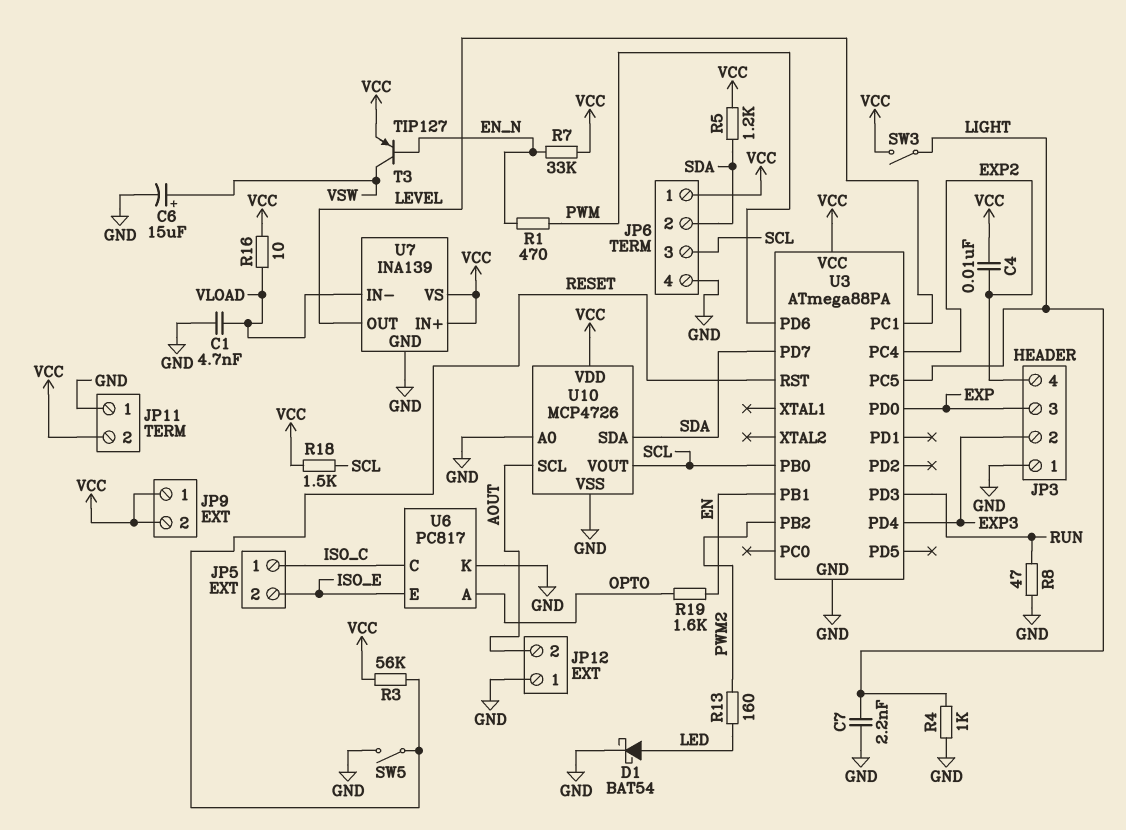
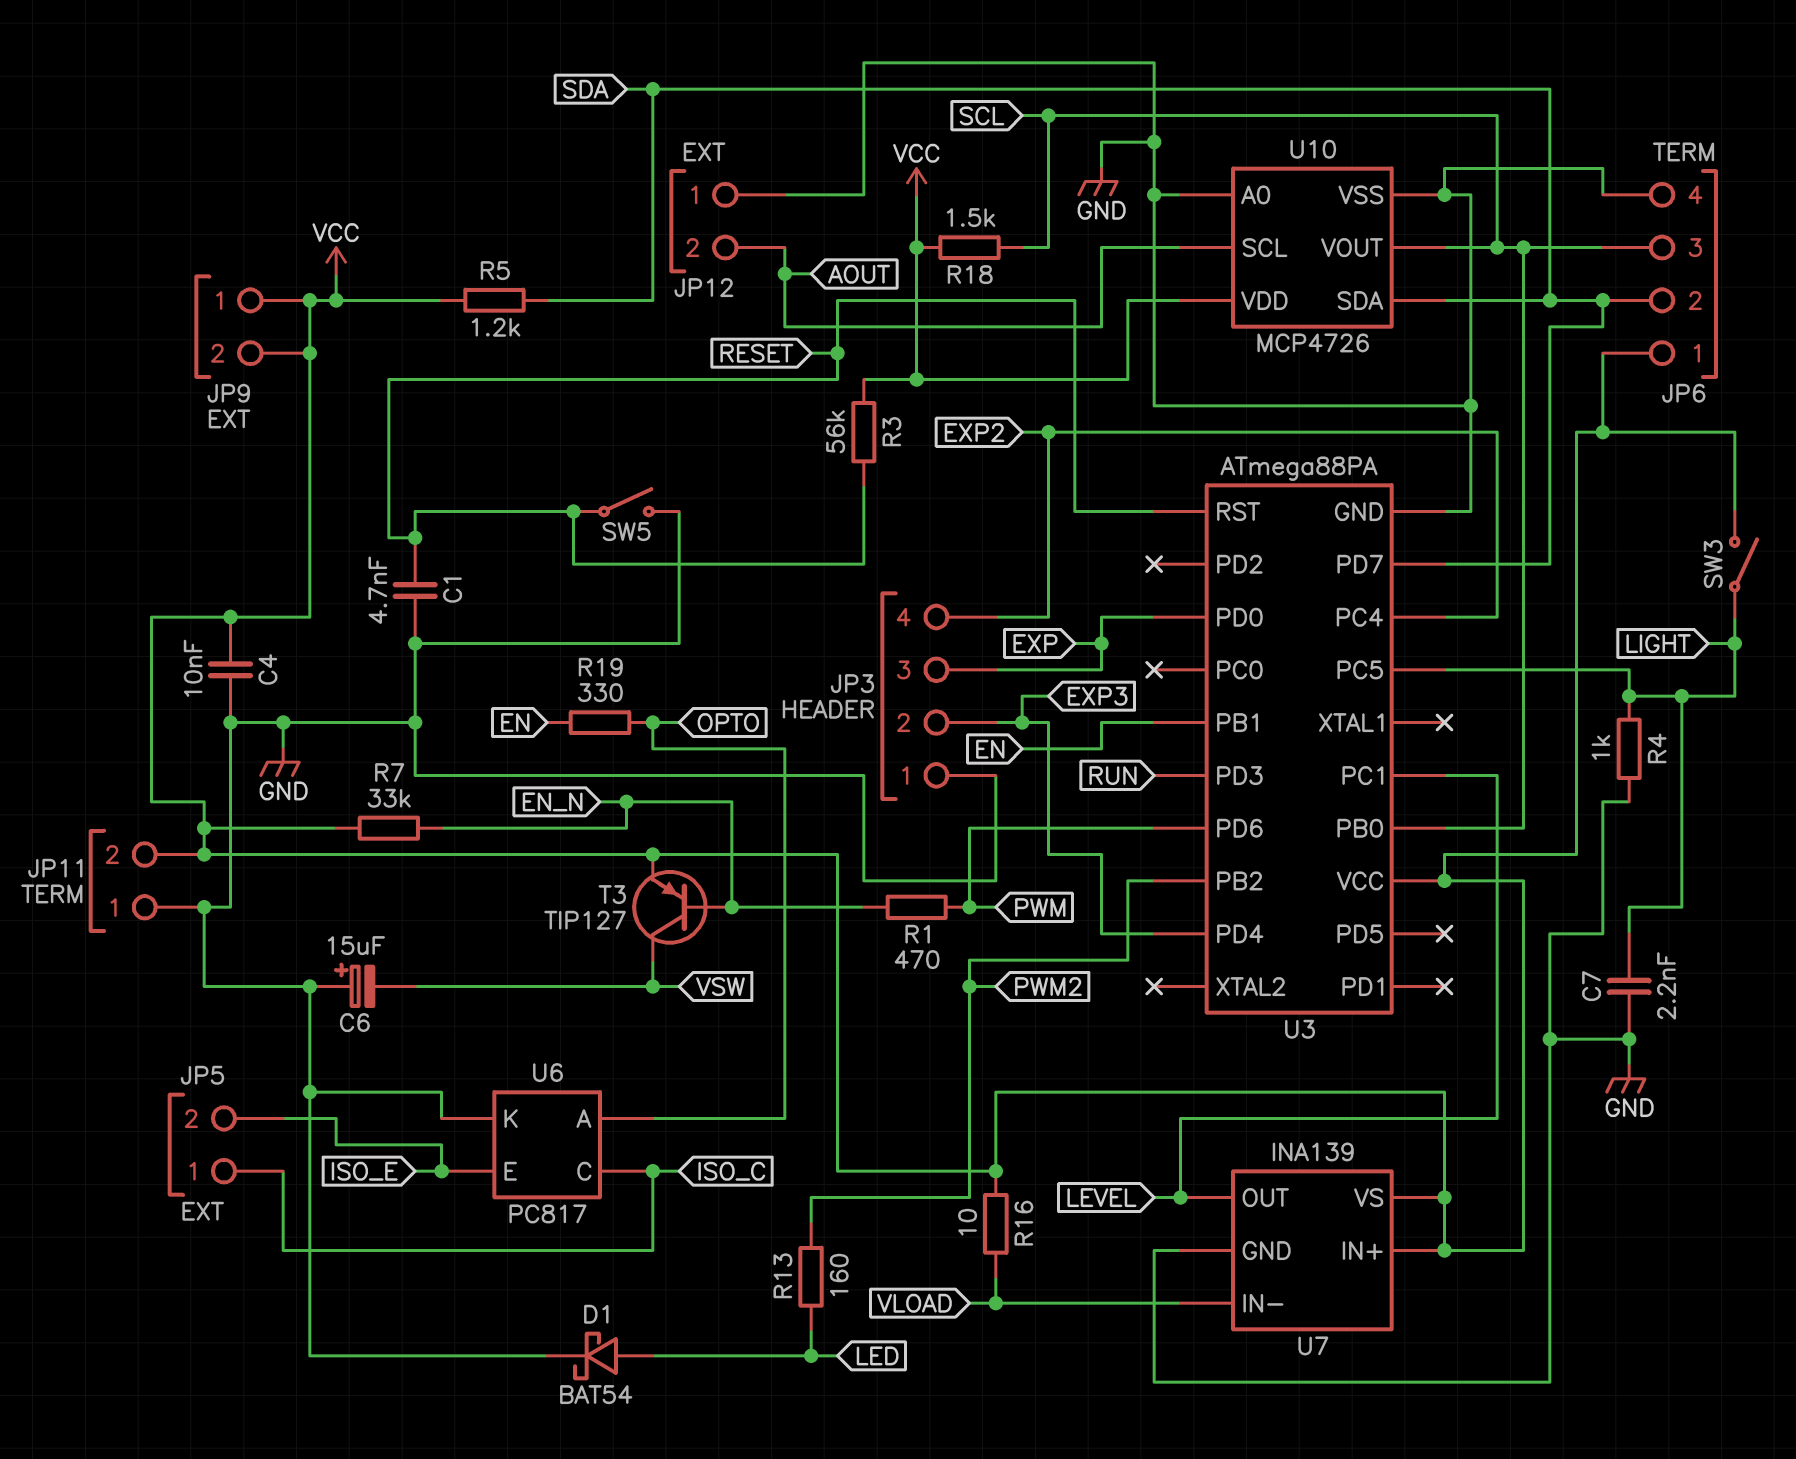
C1: 4.7nF (GND, VLOAD) -> 4.7nF (GND, RESET)
C4: 10nF (EXP2, VCC) -> 10nF (GND, VCC)
C6: 15uF (plus VSW, minus GND) -> 15uF (plus GND, minus VSW)
R8: 47 (GND, RUN) -> none
R19: 1.6k (EN, OPTO) -> 330 (EN, OPTO)

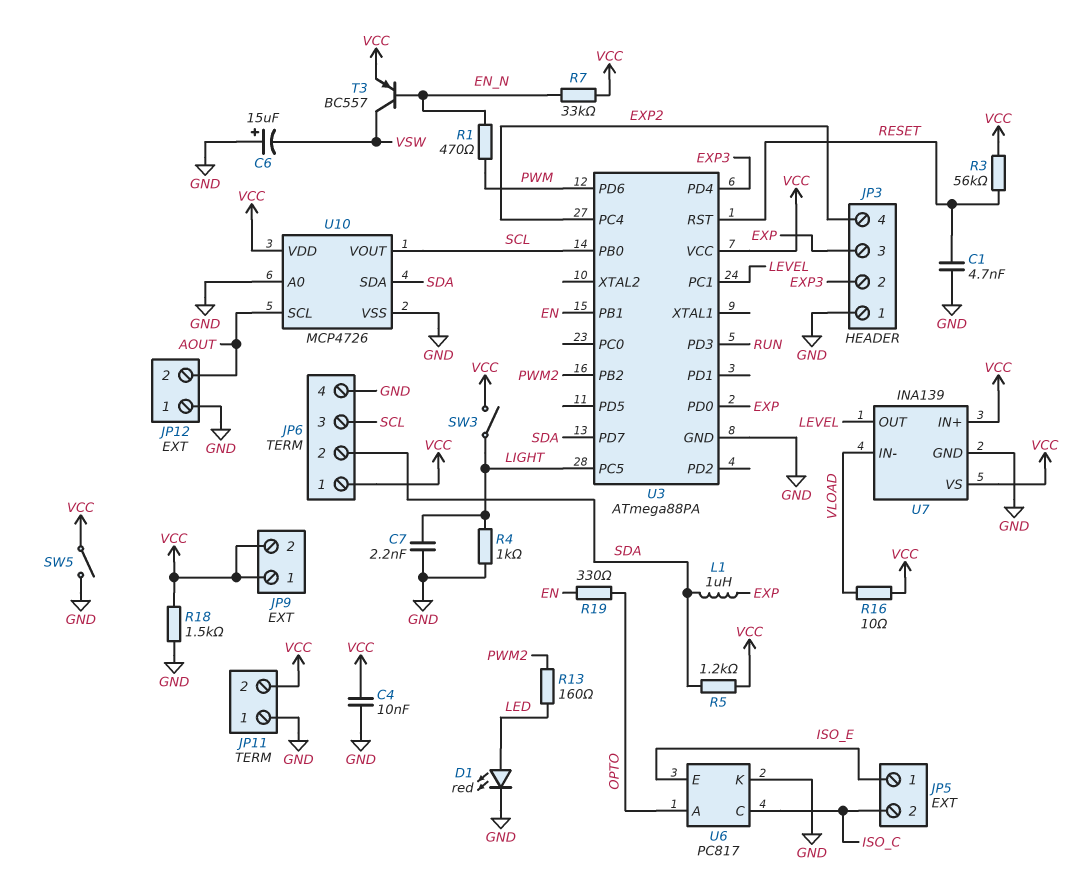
D1: schottky BAT54 (A LED, K GND) -> LED red (A LED, K GND)
JP5 pin 1: ISO_C -> ISO_E
JP5 pin 2: ISO_E -> ISO_C
L1: none -> 1uH (EXP, SDA)
R18: 1.5k (SCL, VCC) -> 1.5k (GND, VCC)
SW5: switch (GND, RESET) -> switch (GND, VCC)
T3: PNP TIP127 (B EN_N, C VSW, E VCC) -> PNP BC557 (B EN_N, C VSW, E VCC)

